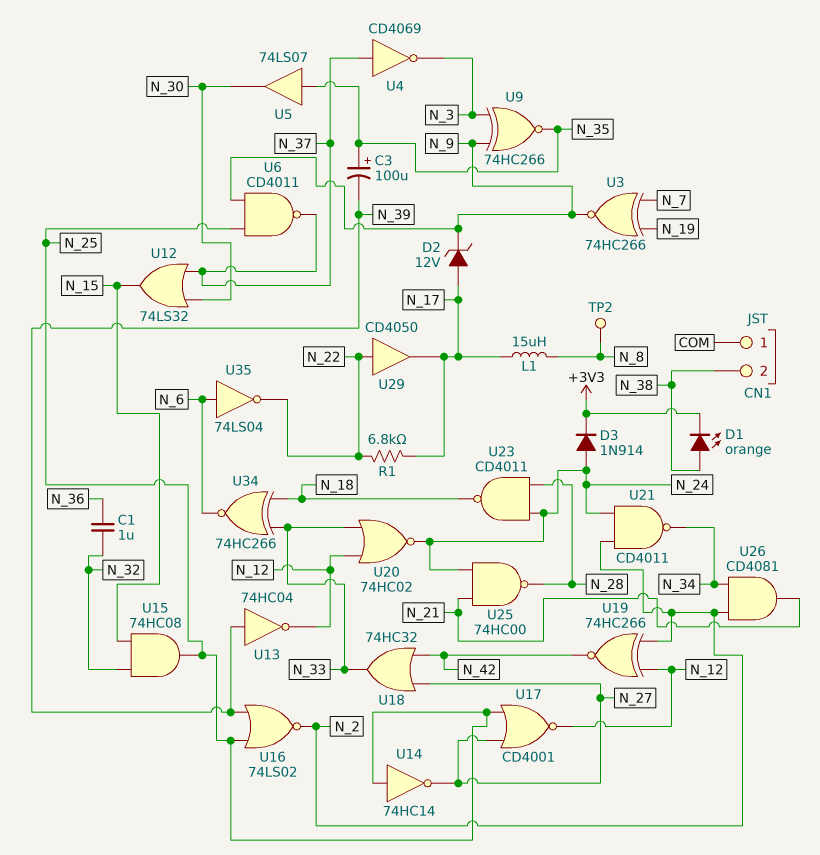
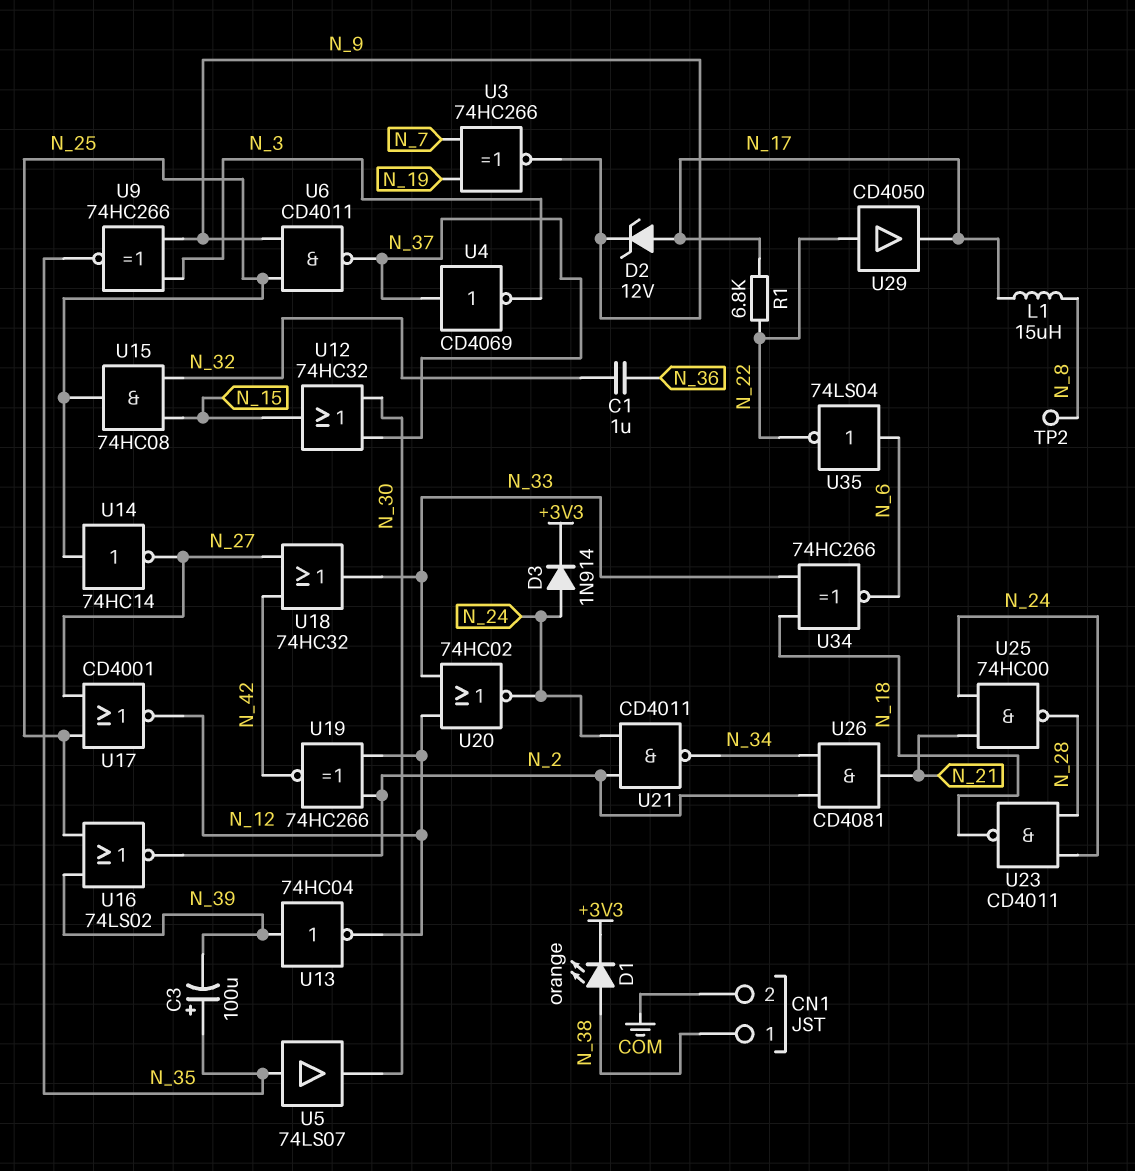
CN1 pin 1: COM -> N_38
CN1 pin 2: N_38 -> COM
U12: OR 74LS32 (in N_30, in N_37, out N_15) -> OR 74HC32 (in N_30, in N_37, out N_15)

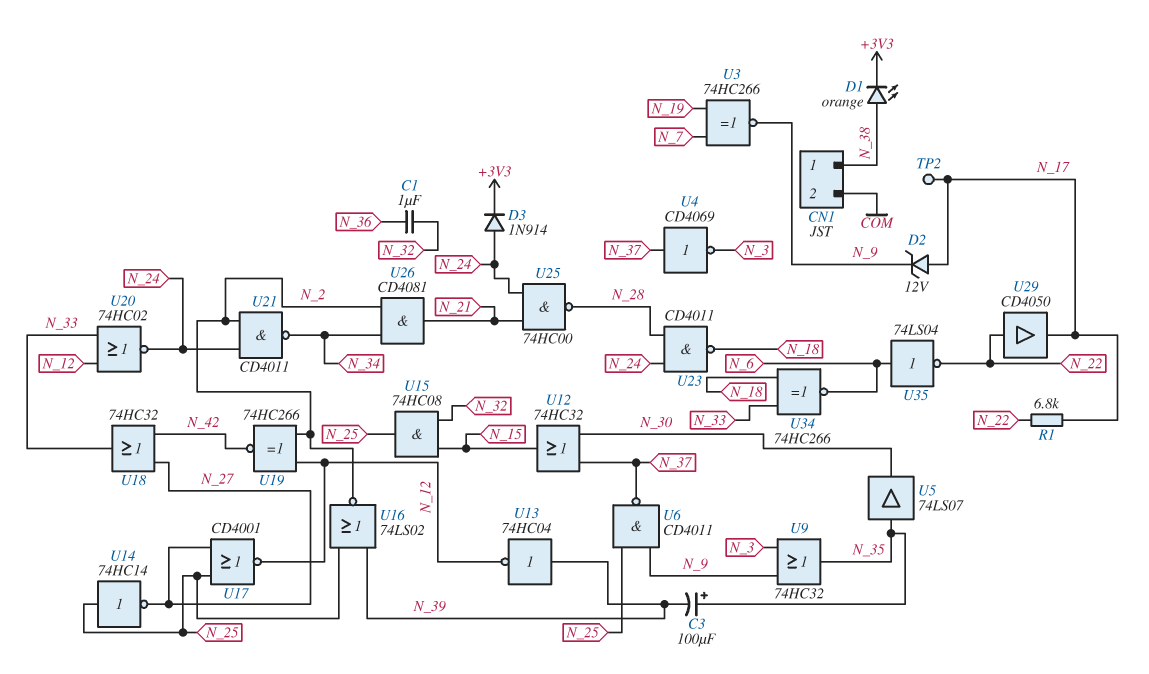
L1: 15uH (N_8, N_17) -> none
TP2: test point (N_8) -> test point (N_17)
U9: XNOR 74HC266 (in N_3, in N_9, out N_35) -> OR 74HC32 (in N_3, in N_9, out N_35)

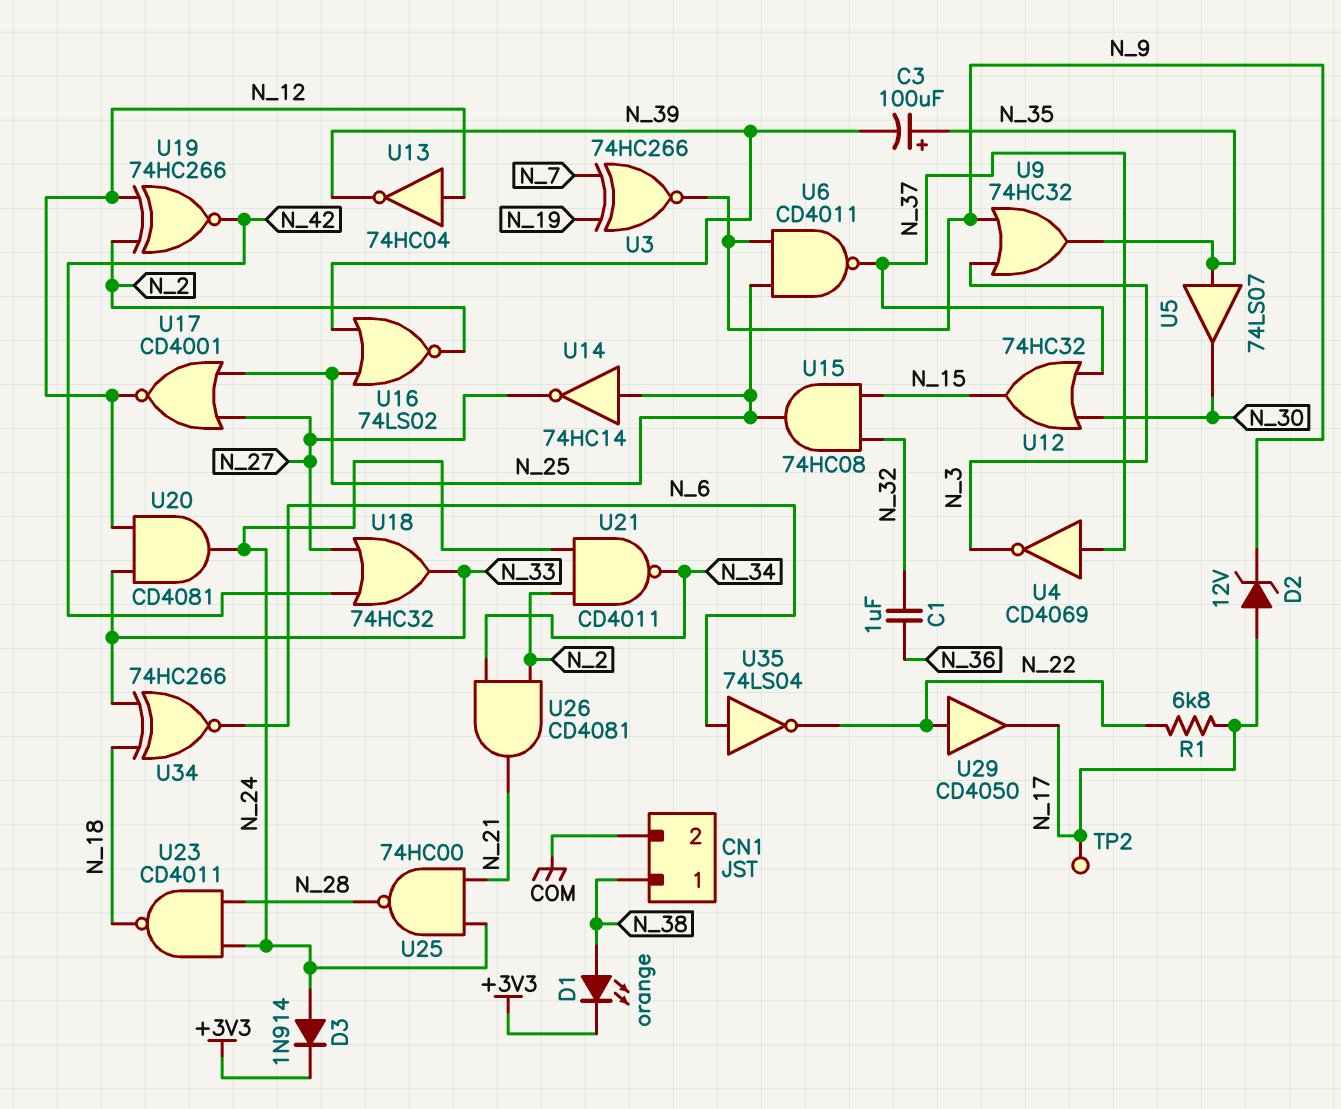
U13: NOT 74HC04 (in N_39, out N_12) -> NOT 74HC04 (in N_12, out N_39)
U20: NOR 74HC02 (in N_12, in N_33, out N_24) -> AND CD4081 (in N_12, in N_33, out N_24)

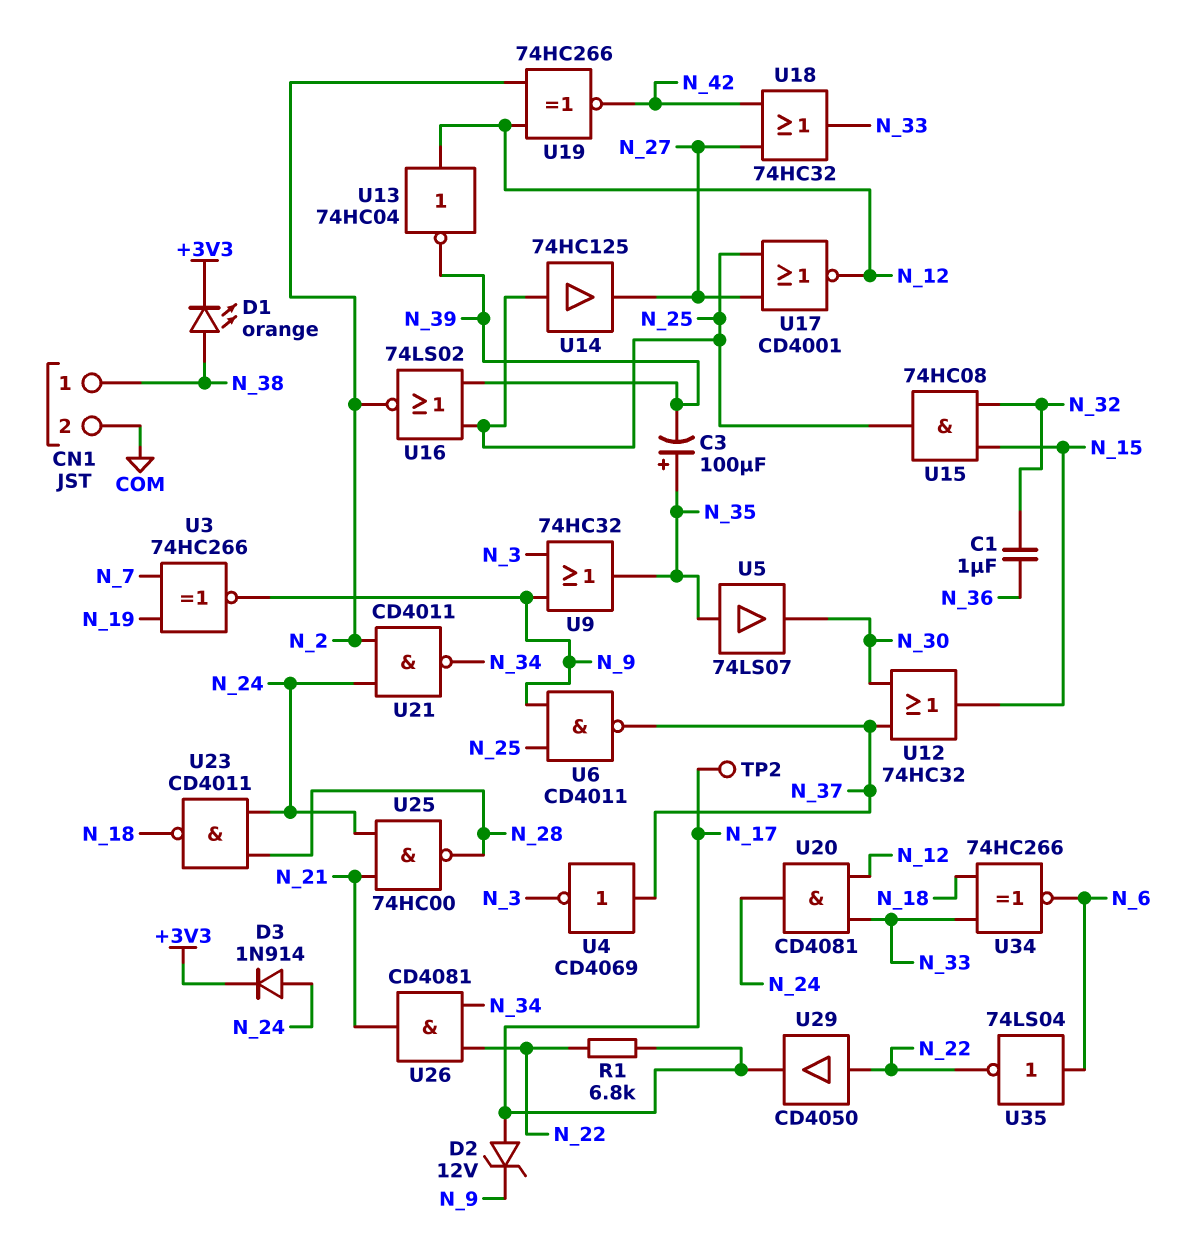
U14: NOT 74HC14 (in N_25, out N_27) -> buffer 74HC125 (in N_25, out N_27)
U26: AND CD4081 (in N_2, in N_34, out N_21) -> AND CD4081 (in N_22, in N_34, out N_21)

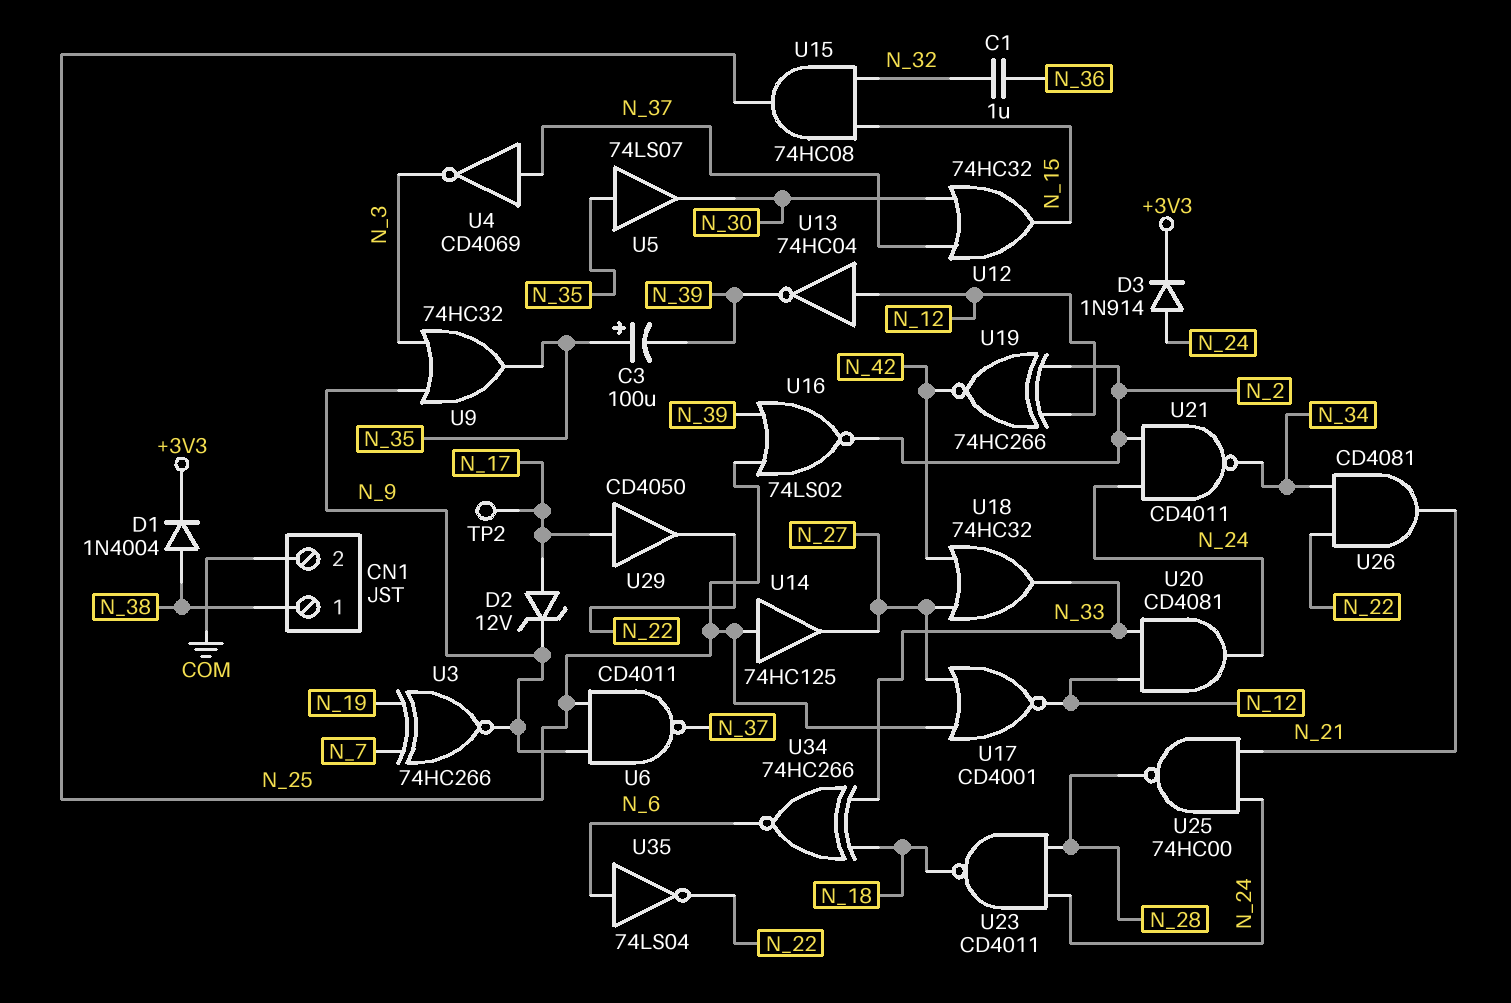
D1: LED orange (A N_38, K +3V3) -> diode 1N4004 (A N_38, K +3V3)
R1: 6.8k (N_17, N_22) -> none
U29: buffer CD4050 (in N_22, out N_17) -> buffer CD4050 (in N_17, out N_22)

